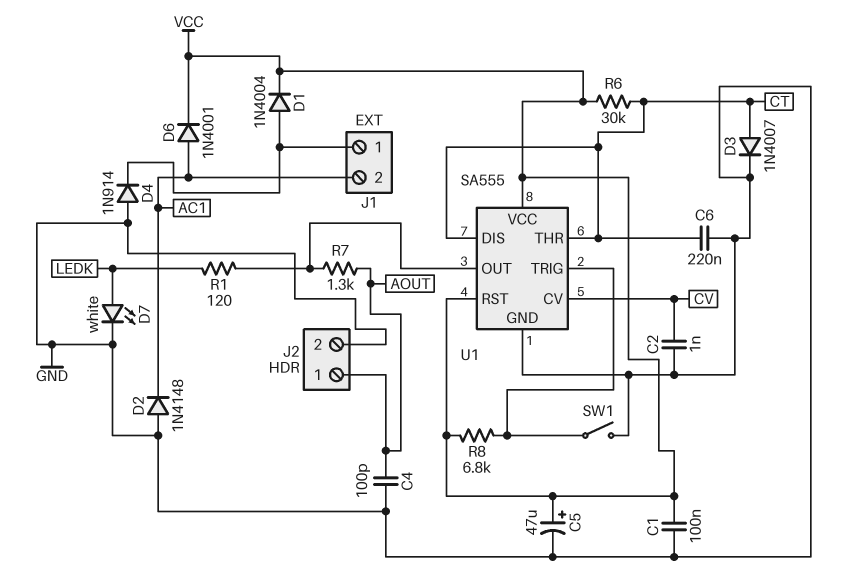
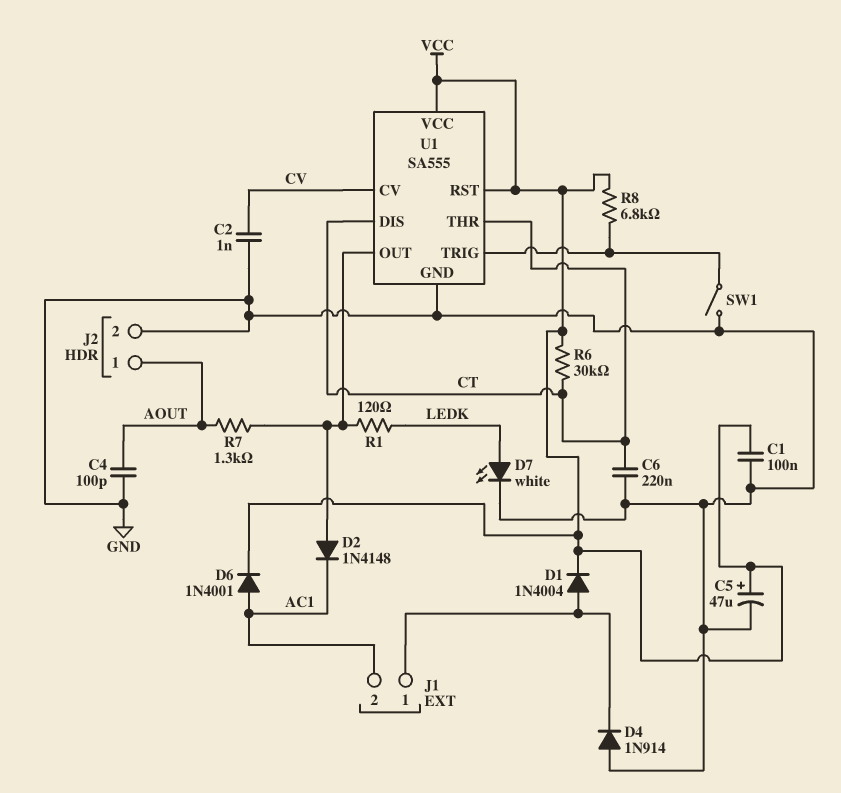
D2: diode 1N4148 (A GND, K AC1) -> diode 1N4148 (A U1/OUT, K AC1)
D3: diode 1N4007 (A CT, K GND) -> none

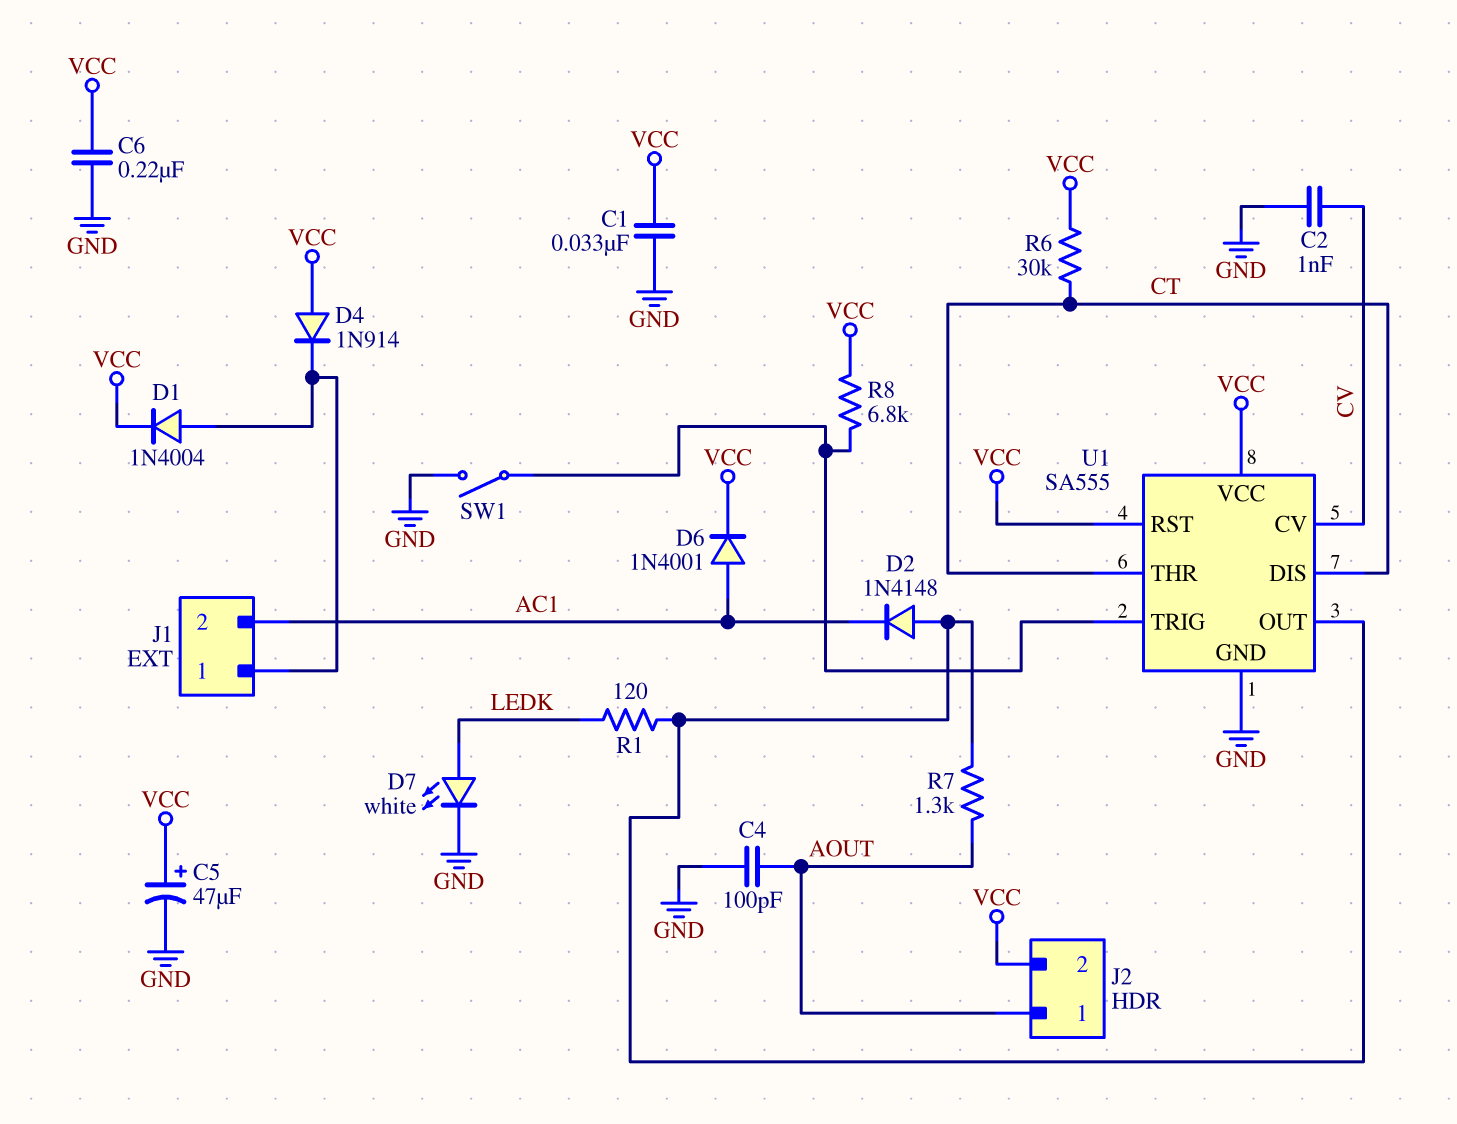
C1: 100nF (GND, VCC) -> 33nF (GND, VCC)
C6: 220nF (CT, GND) -> 220nF (GND, VCC)
D4: diode 1N914 (A GND, K J1/1) -> diode 1N914 (A VCC, K J1/1)
J2 pin 2: GND -> VCC

